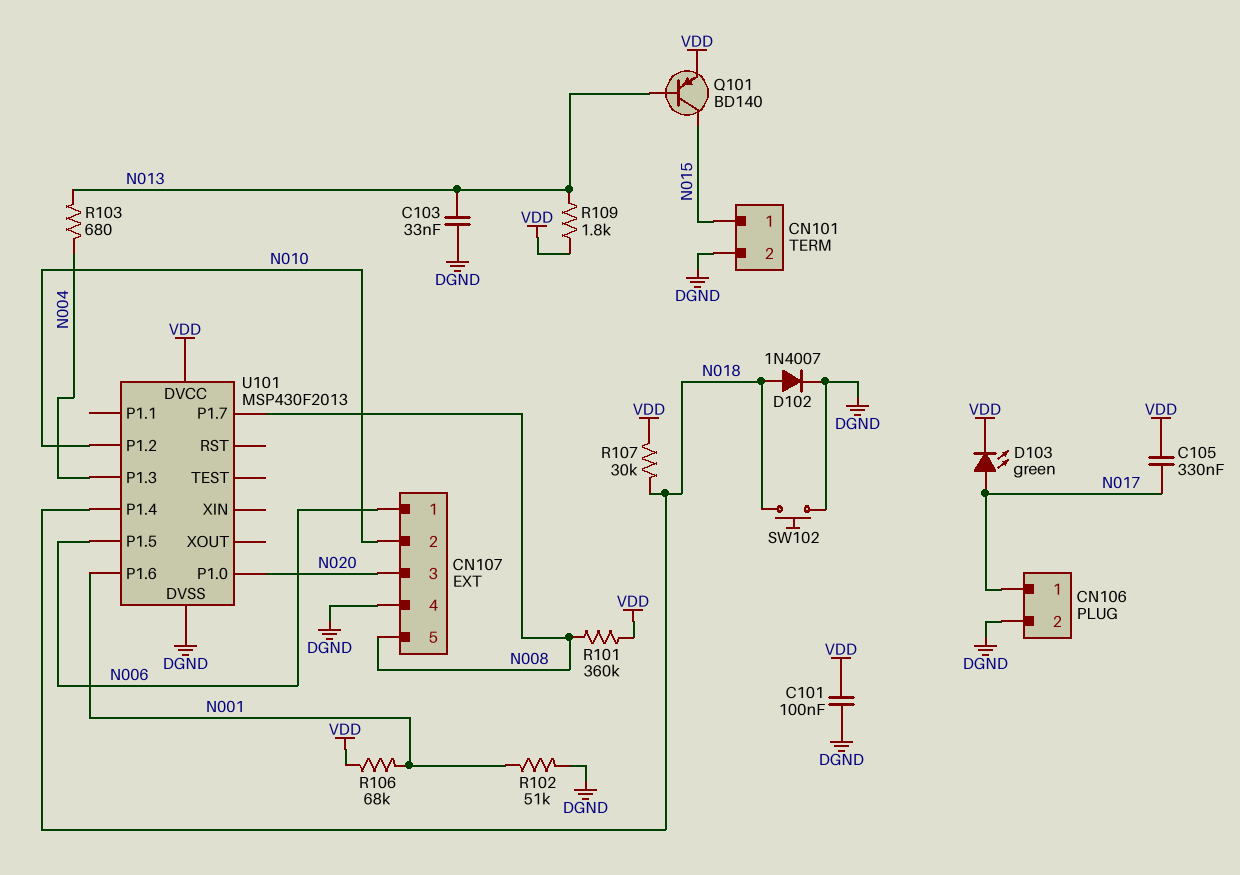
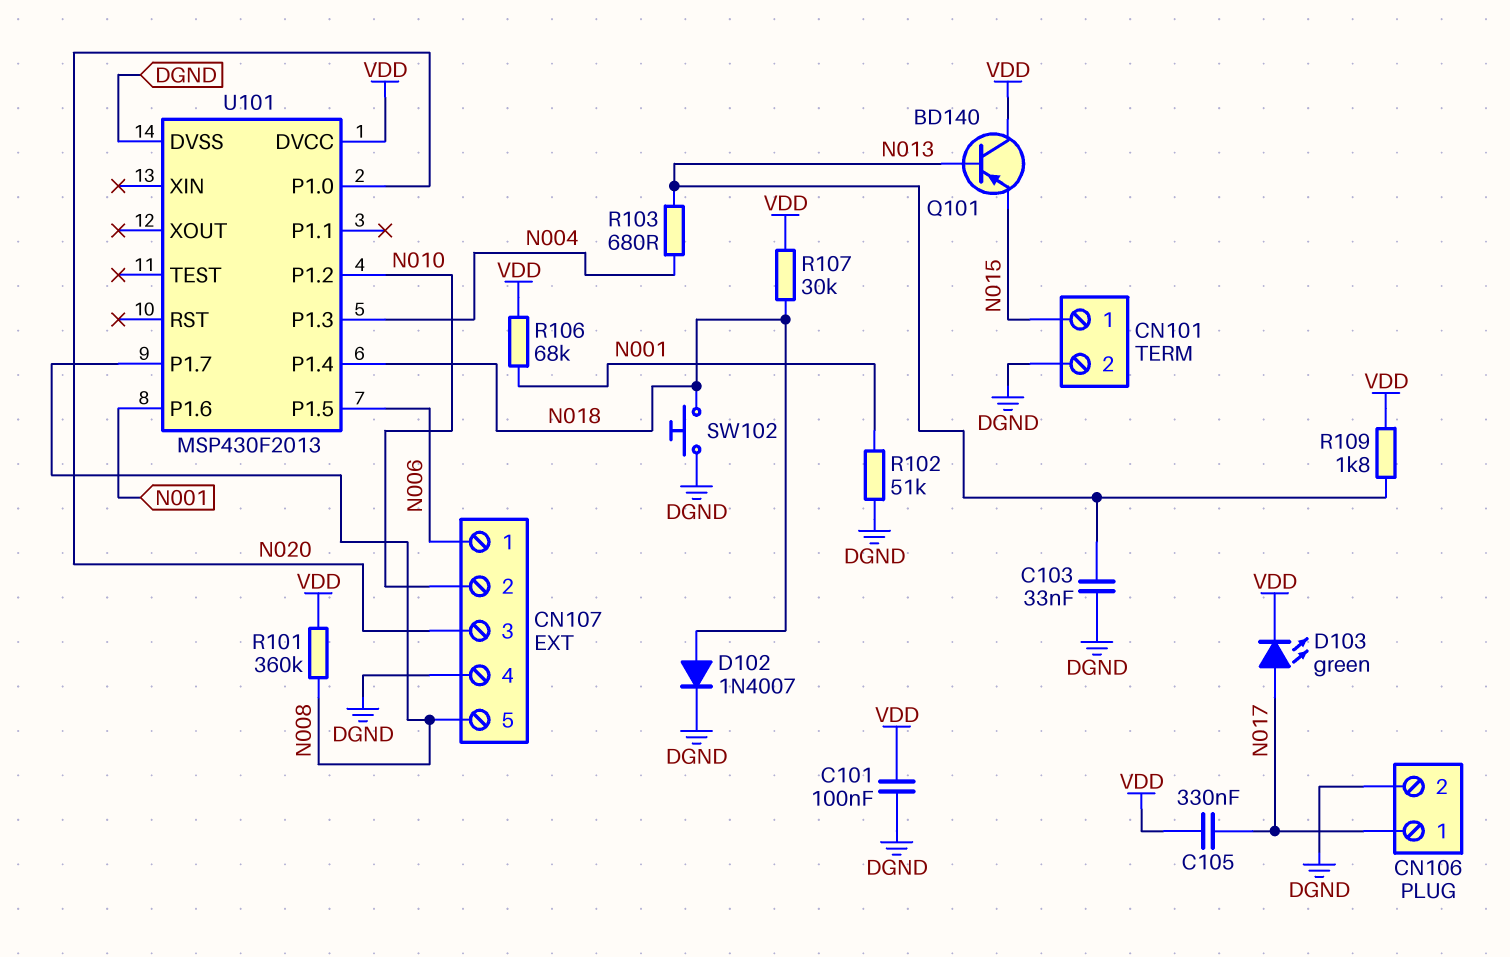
Q101: PNP BD140 (B N013, C N015, E VDD) -> PNP BD140 (B N013, C VDD, E N015)

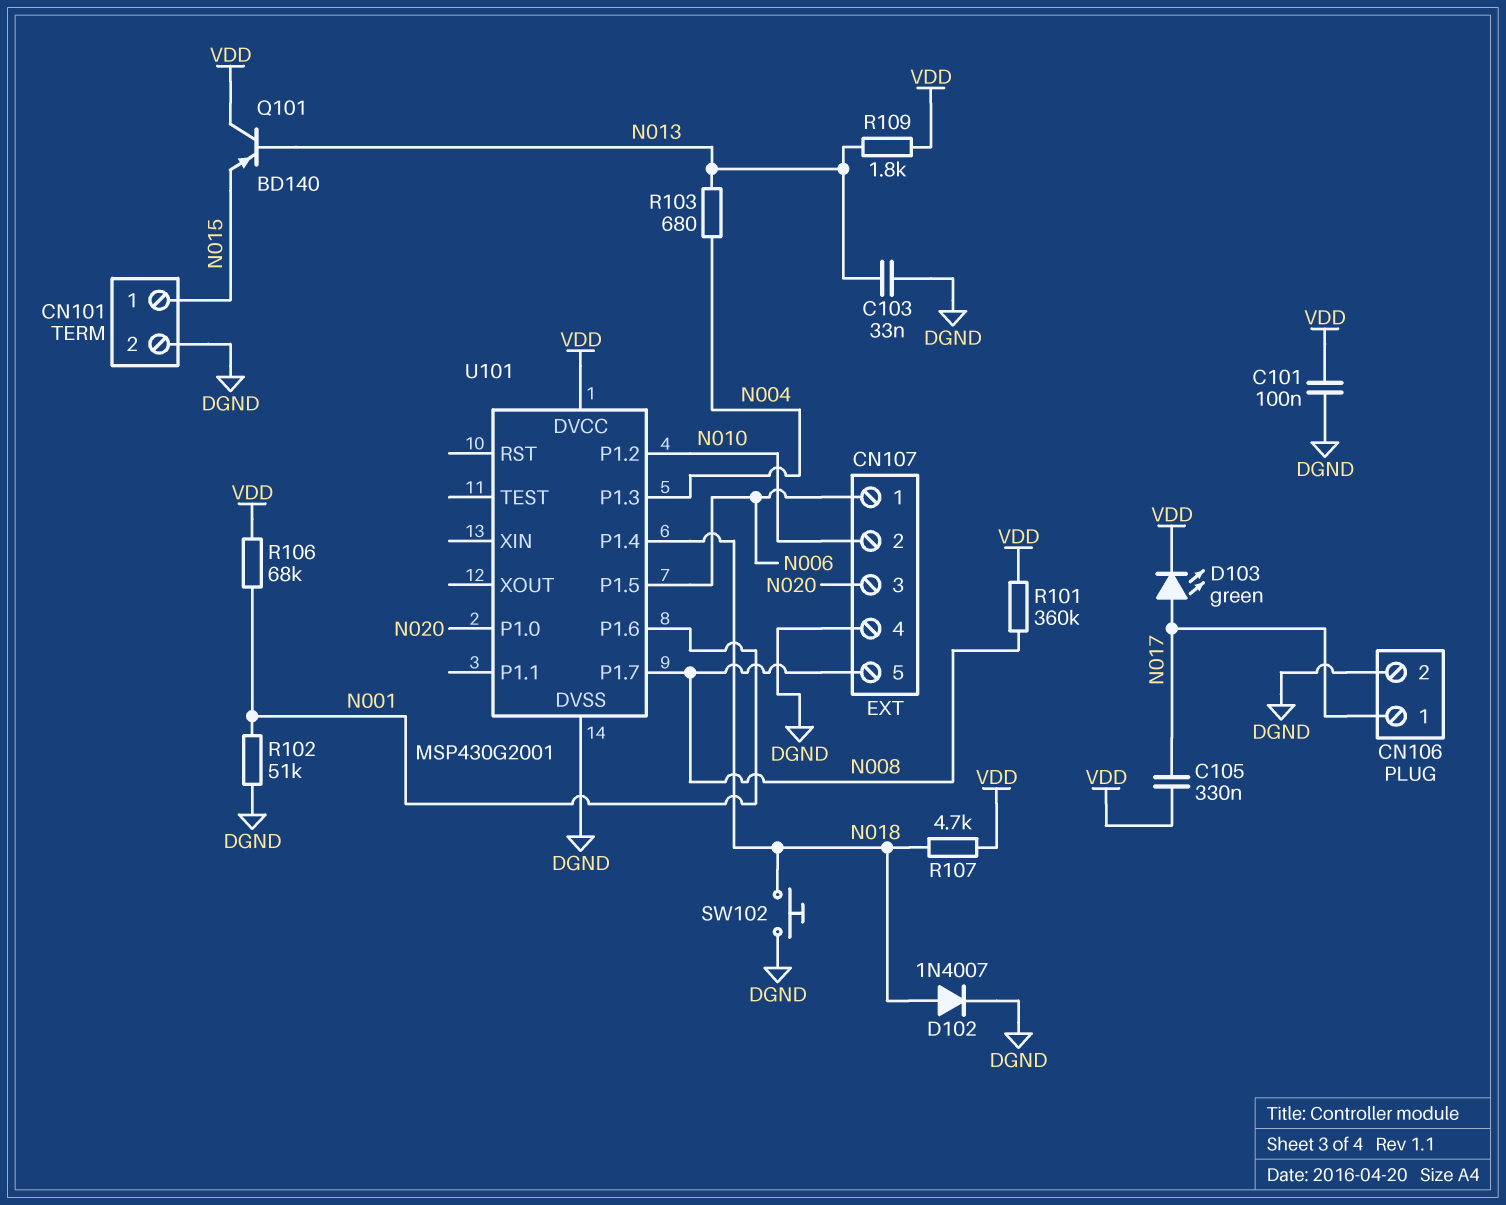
R107: 30k (N018, VDD) -> 4.7k (N018, VDD)
U101: MSP430F2013 -> MSP430G2001

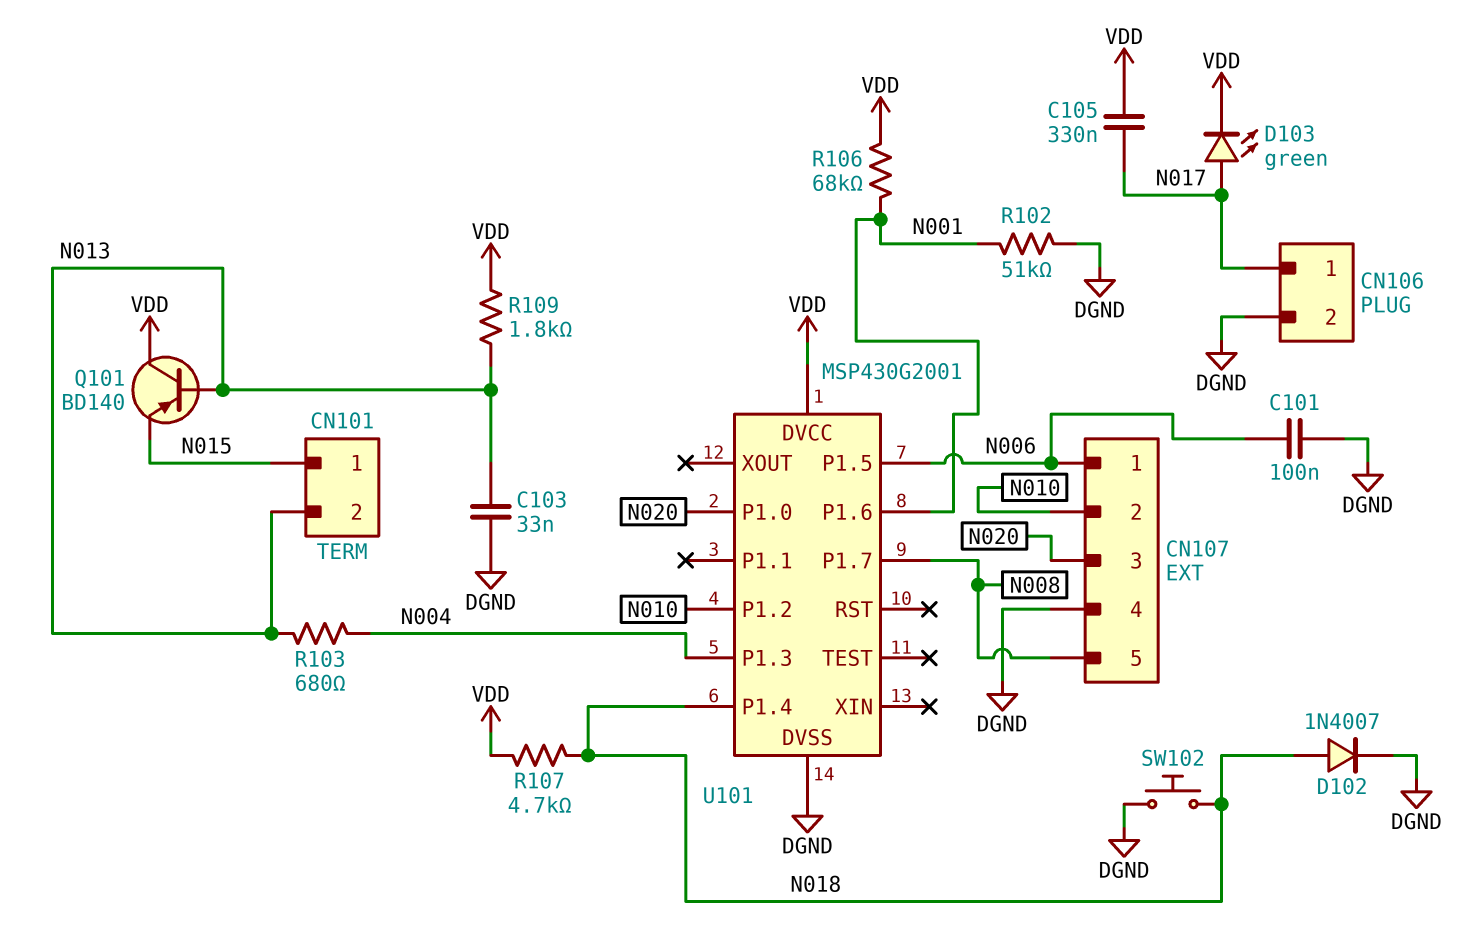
C101: 100nF (DGND, VDD) -> 100nF (DGND, N006)
CN101 pin 2: DGND -> N013
R101: 360k (N008, VDD) -> none

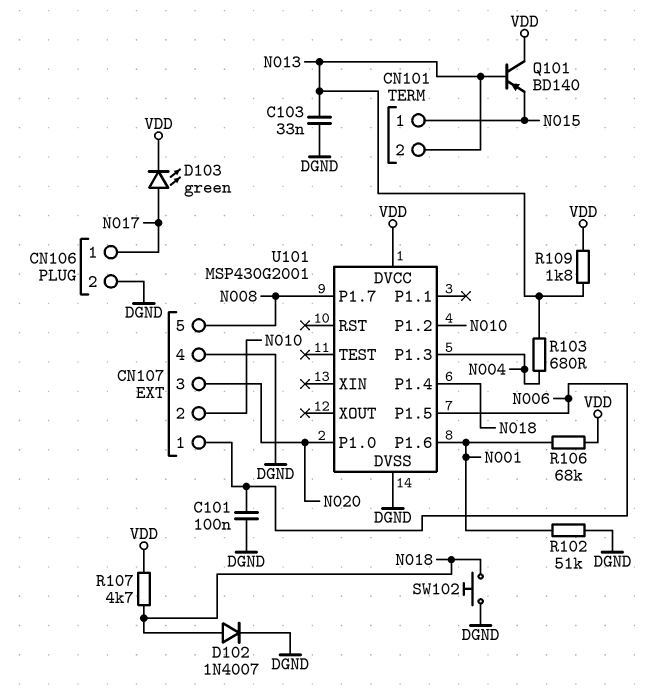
C105: 330nF (N017, VDD) -> none

